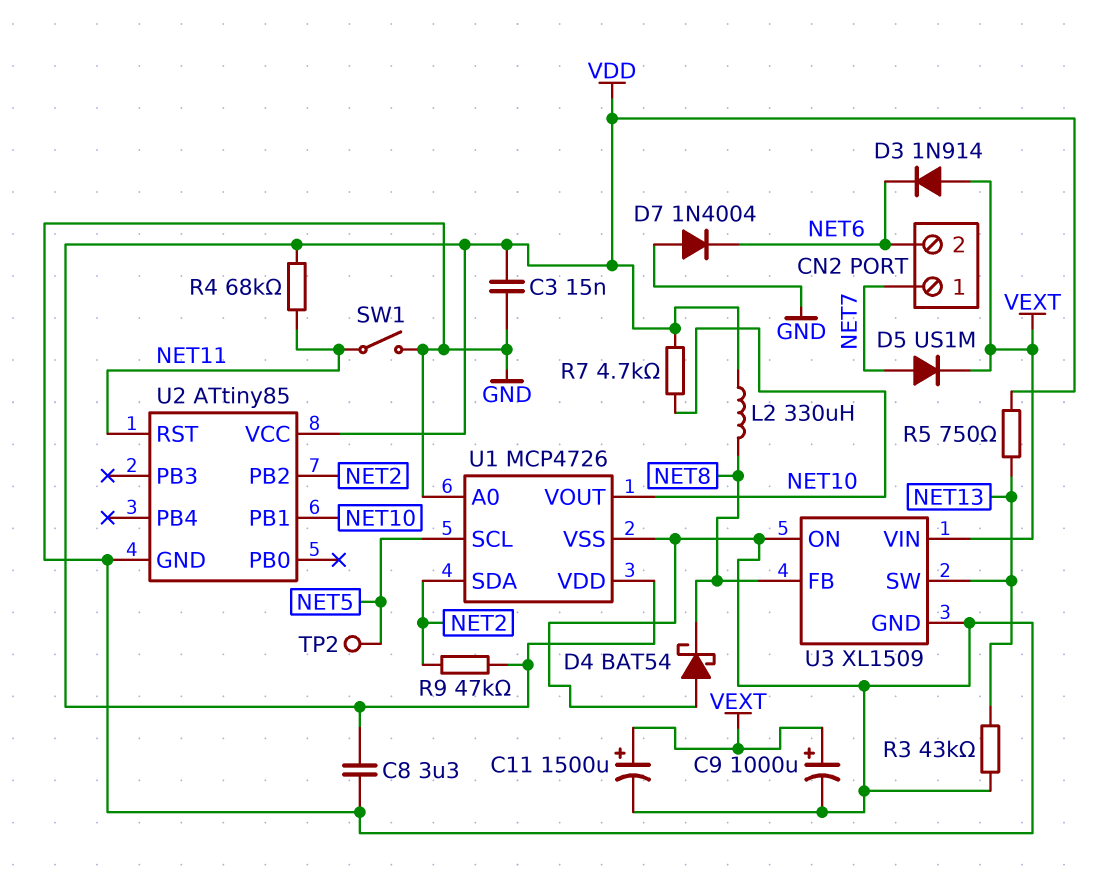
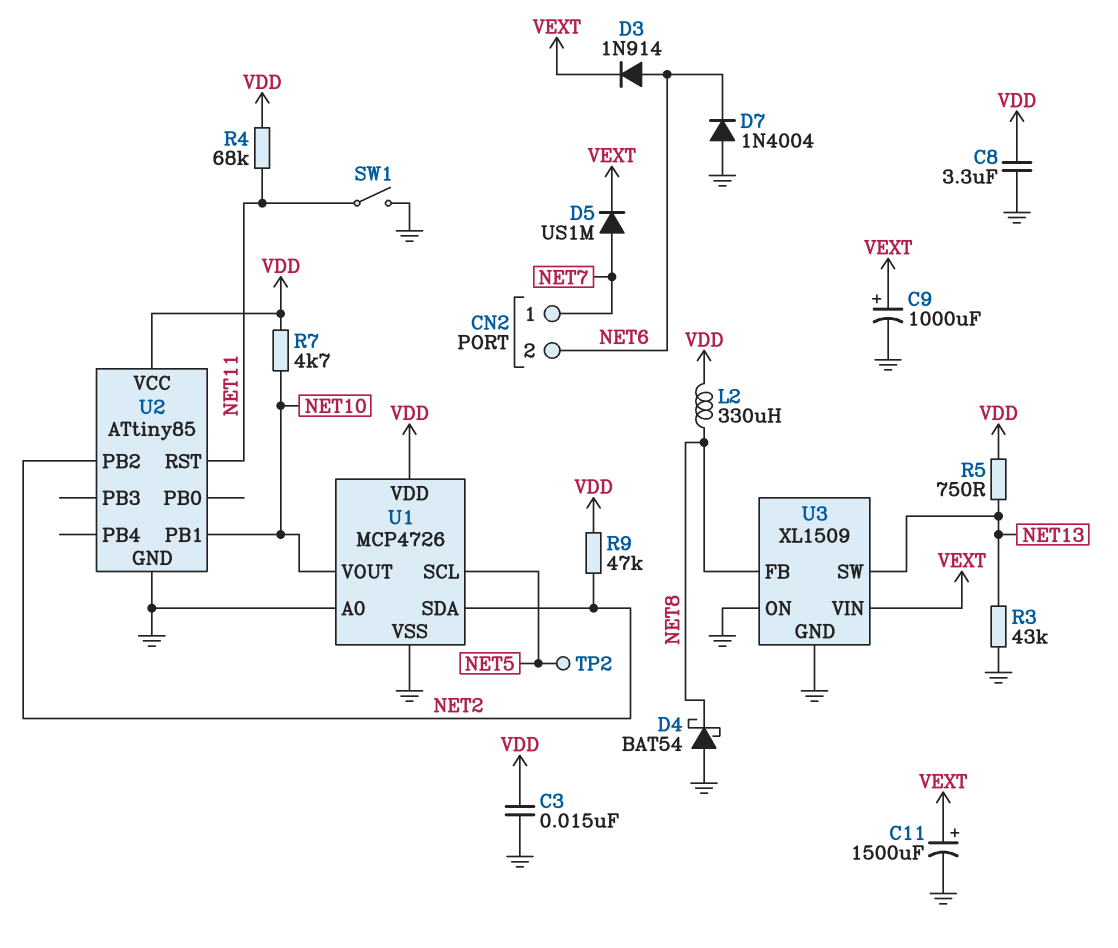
D3: diode 1N914 (A VEXT, K NET6) -> diode 1N914 (A NET6, K VEXT)

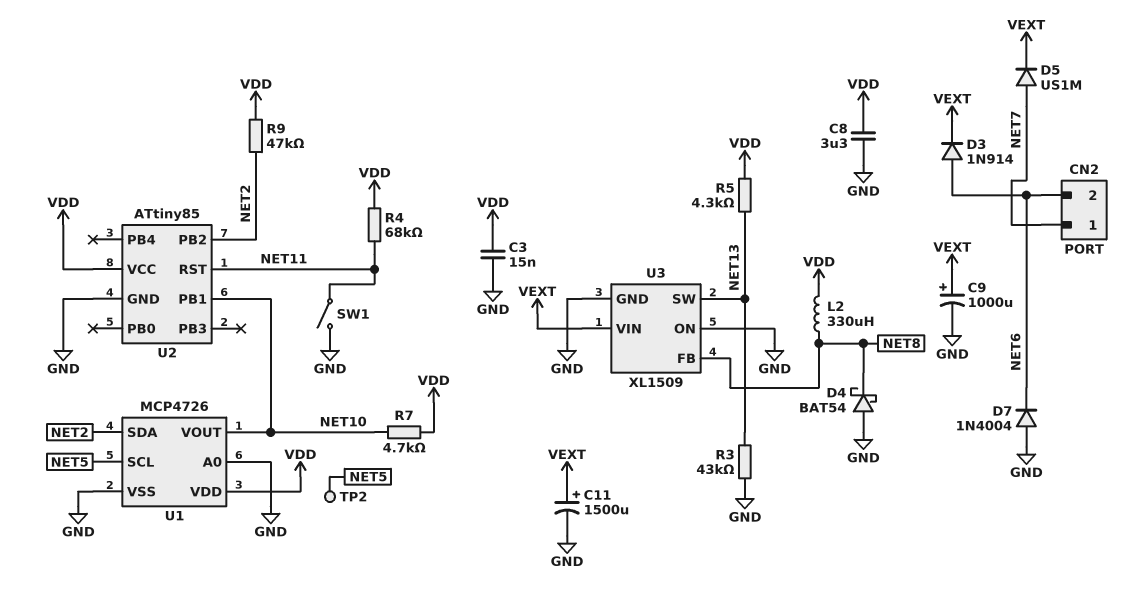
R5: 750 (NET13, VDD) -> 4.3k (NET13, VDD)

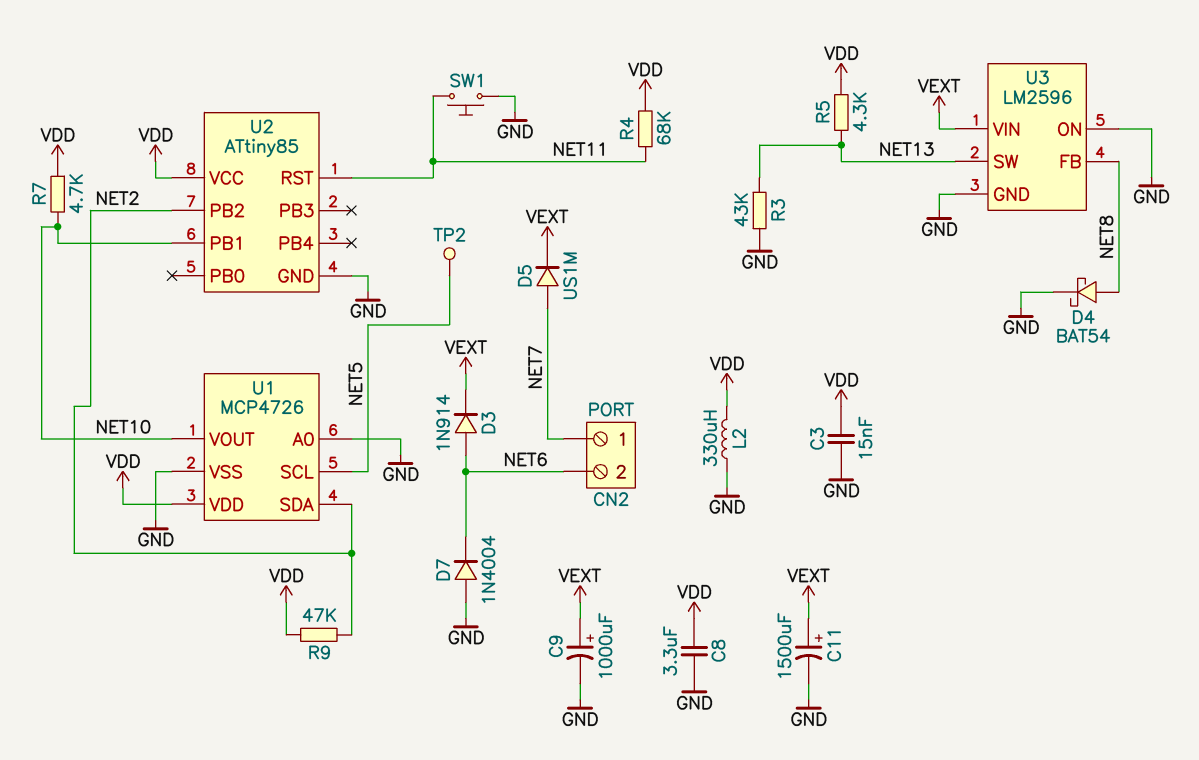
D4: schottky BAT54 (A GND, K NET8) -> schottky BAT54 (A NET8, K GND)
L2: 330uH (NET8, VDD) -> 330uH (GND, VDD)
SW1: switch (GND, NET11) -> button (GND, NET11)
U3: XL1509 -> LM2596

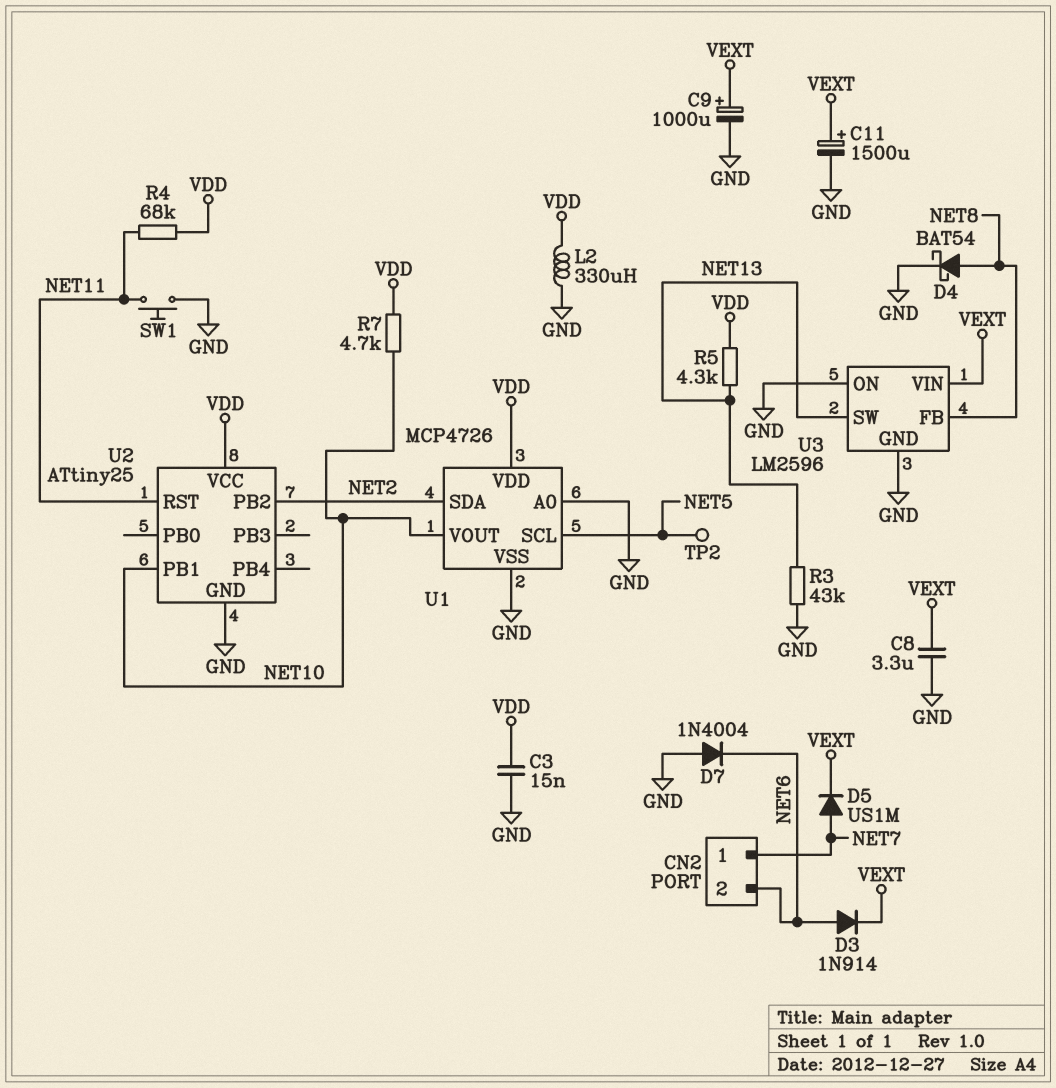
C8: 3.3uF (GND, VDD) -> 3.3uF (GND, VEXT)
R9: 47k (NET2, VDD) -> none
U2: ATtiny85 -> ATtiny25

